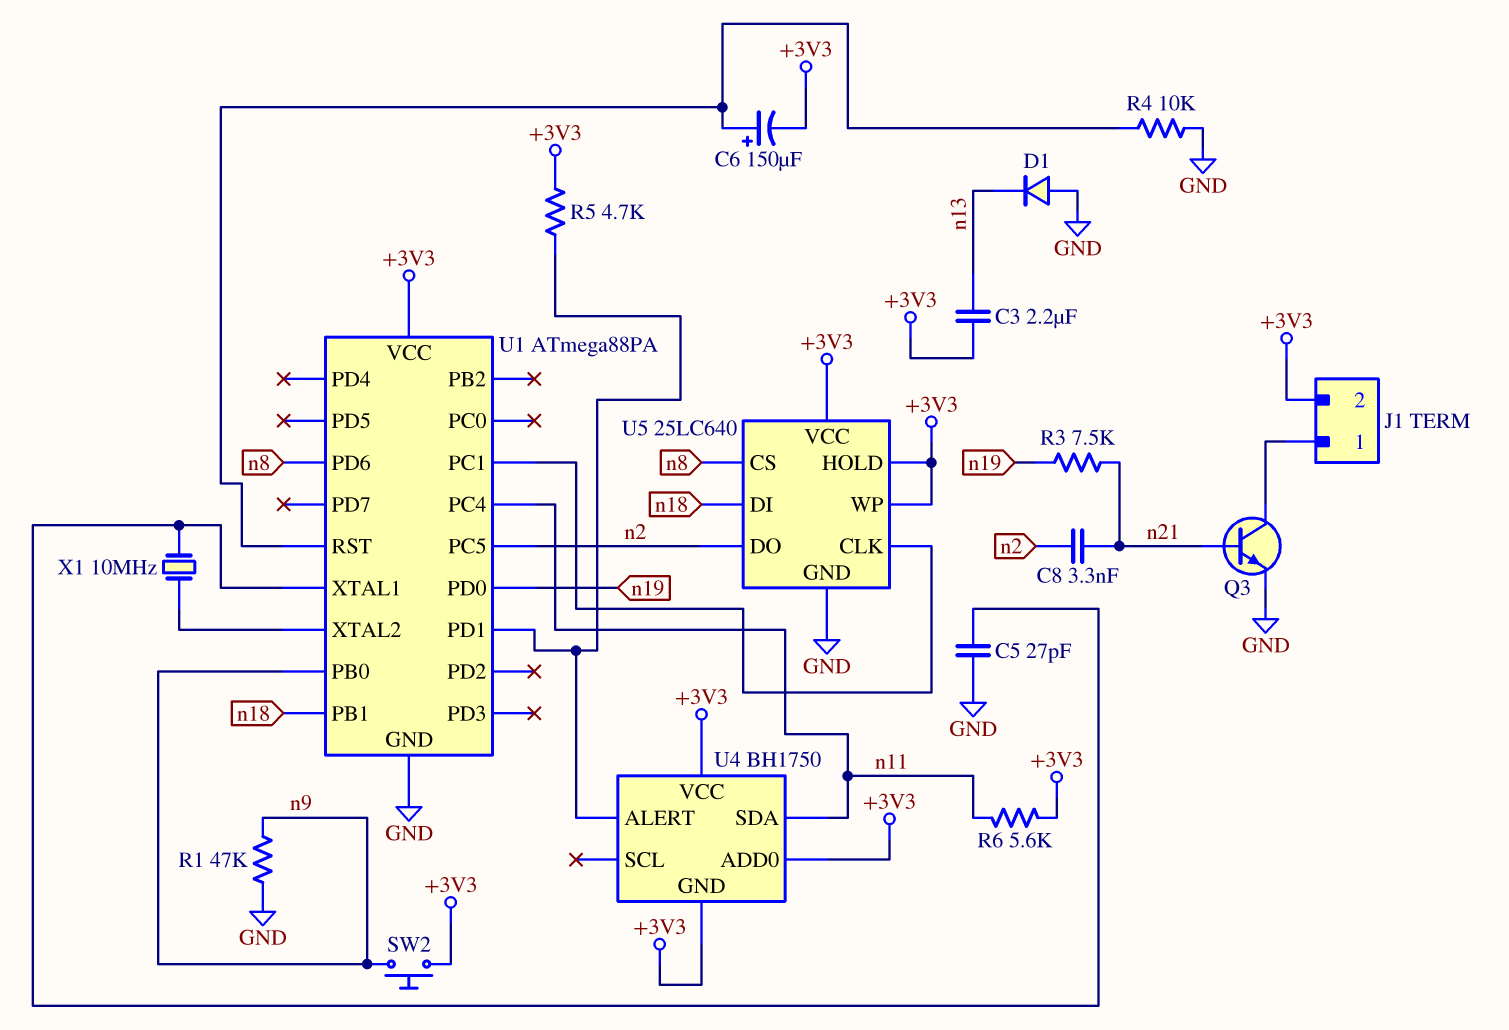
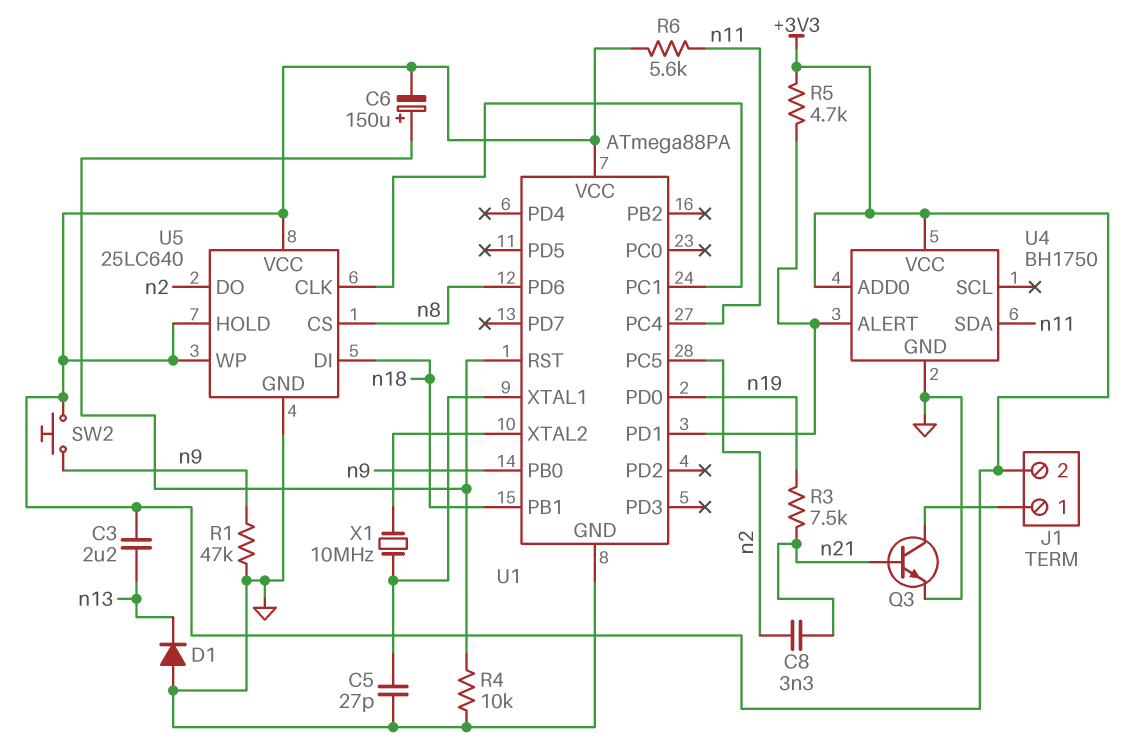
U4 pin GND: +3V3 -> GND

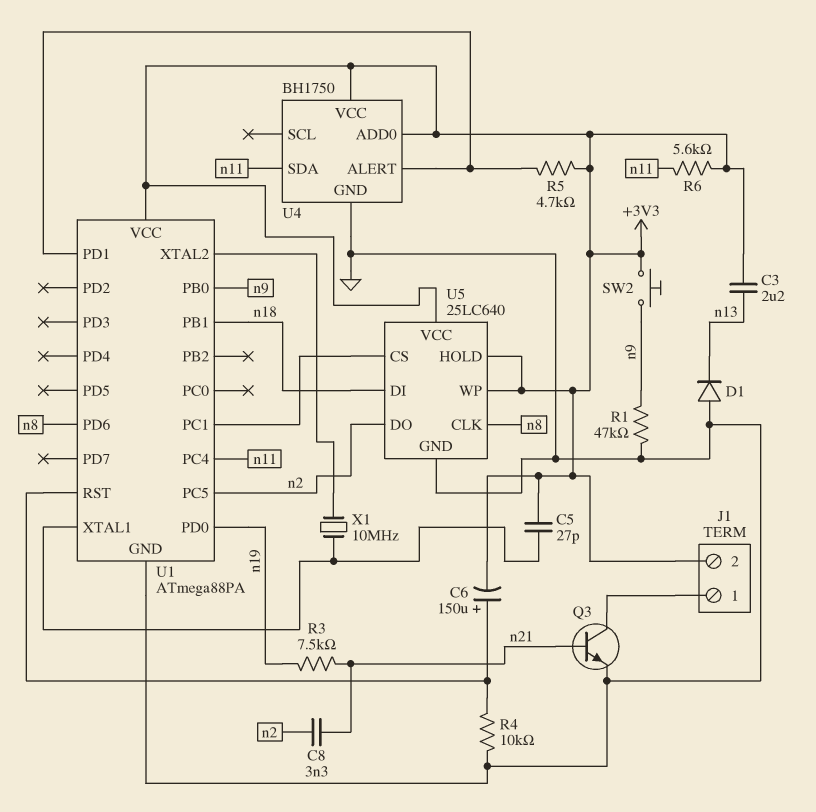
C5: 27pF (GND, U1/XTAL1) -> 27pF (+3V3, U1/XTAL1)
U5 pin CLK: U1/PC1 -> n8
U5 pin CS: n8 -> U1/PC1

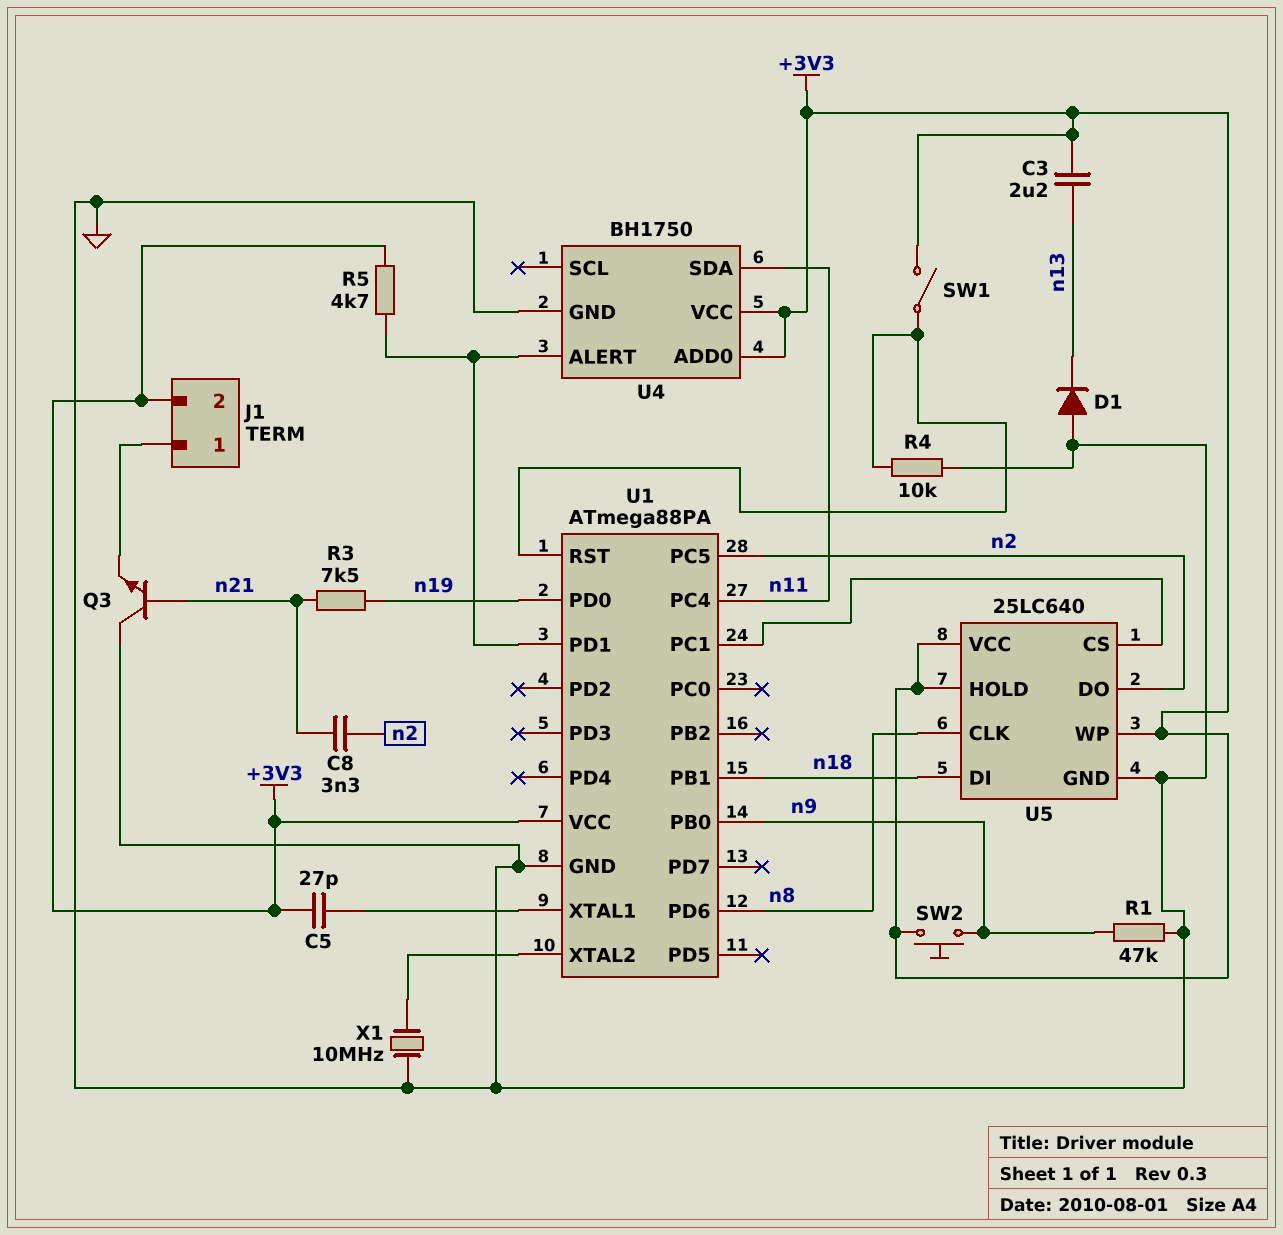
C6: 150uF (plus U1/RST, minus +3V3) -> none
Q3: NPN (B n21, C J1/1, E GND) -> NPN (B n21, C GND, E J1/1)
R6: 5.6k (+3V3, n11) -> none
SW1: none -> switch (+3V3, U1/RST)
X1: 10MHz (U1/XTAL1, U1/XTAL2) -> 10MHz (GND, U1/XTAL2)

